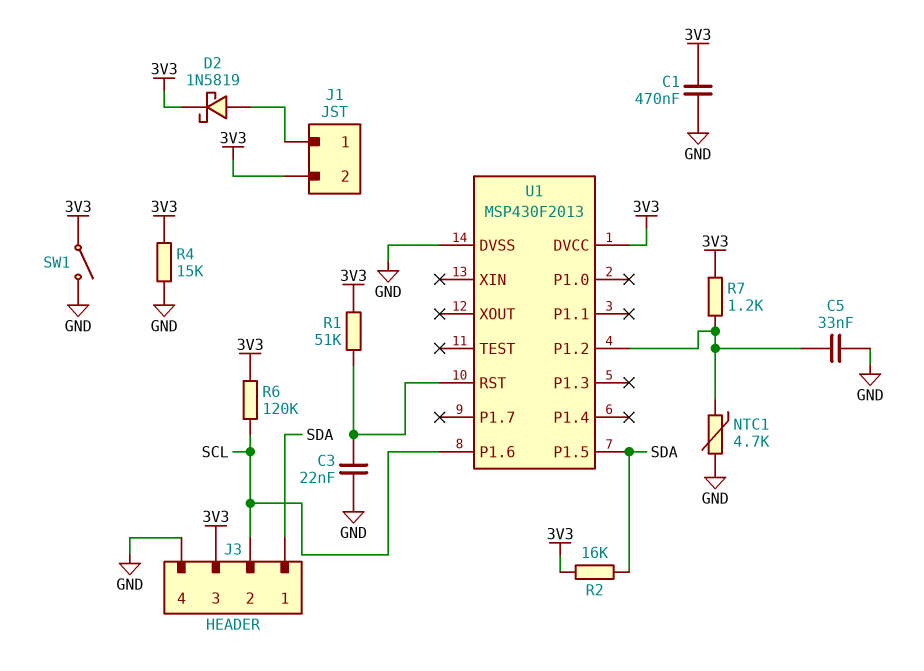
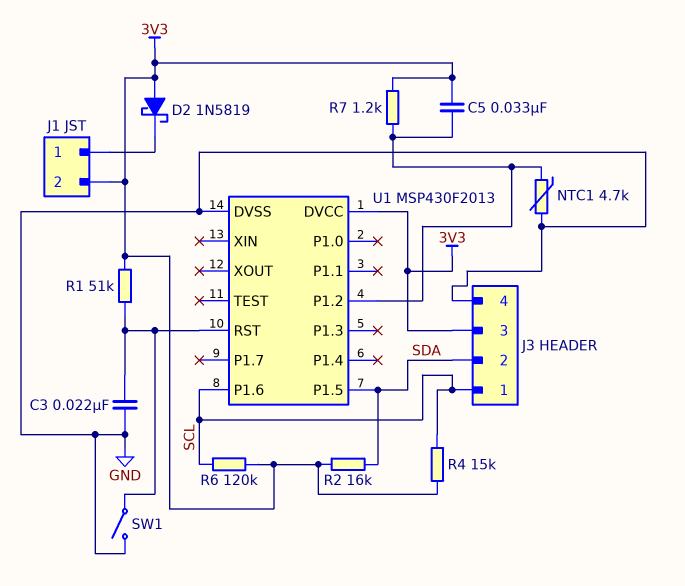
C1: 470nF (3V3, GND) -> none
C5: 33nF (GND, U1/P1.2) -> 33nF (3V3, U1/P1.2)
D2: schottky 1N5819 (A J1/1, K 3V3) -> schottky 1N5819 (A 3V3, K J1/1)
J3 pin 1: SDA -> SCL
J3 pin 2: SCL -> SDA
R4: 15k (3V3, GND) -> 15k (3V3, SCL)
SW1: switch (3V3, GND) -> switch (GND, U1/RST)

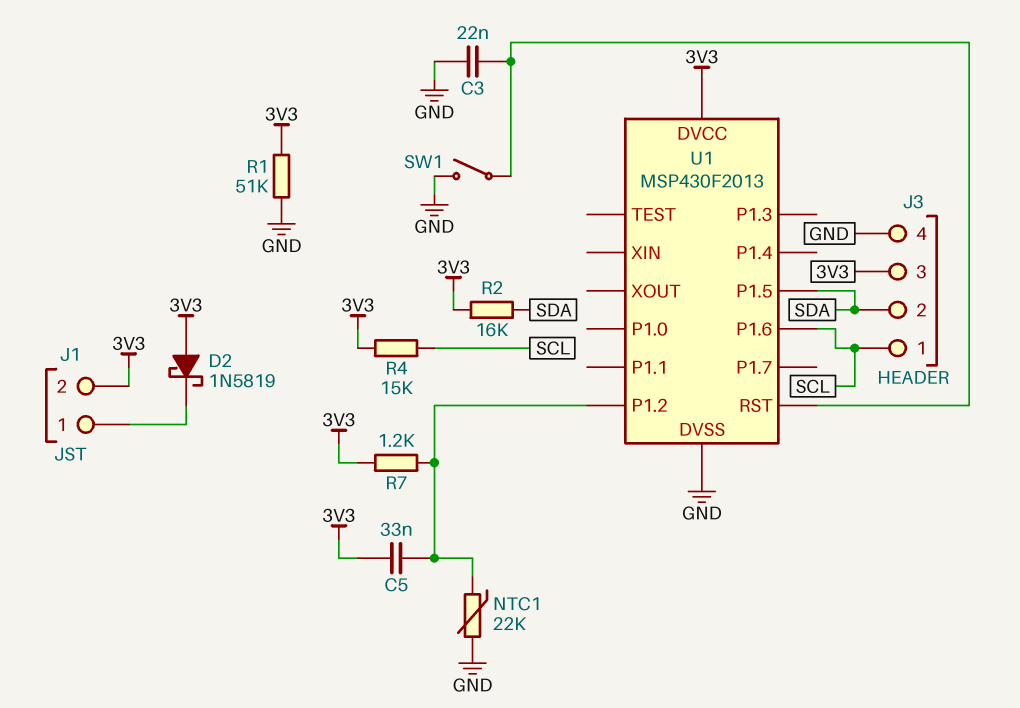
NTC1: 4.7k (GND, U1/P1.2) -> 22k (GND, U1/P1.2)
R1: 51k (3V3, U1/RST) -> 51k (3V3, GND)
R6: 120k (3V3, SCL) -> none

